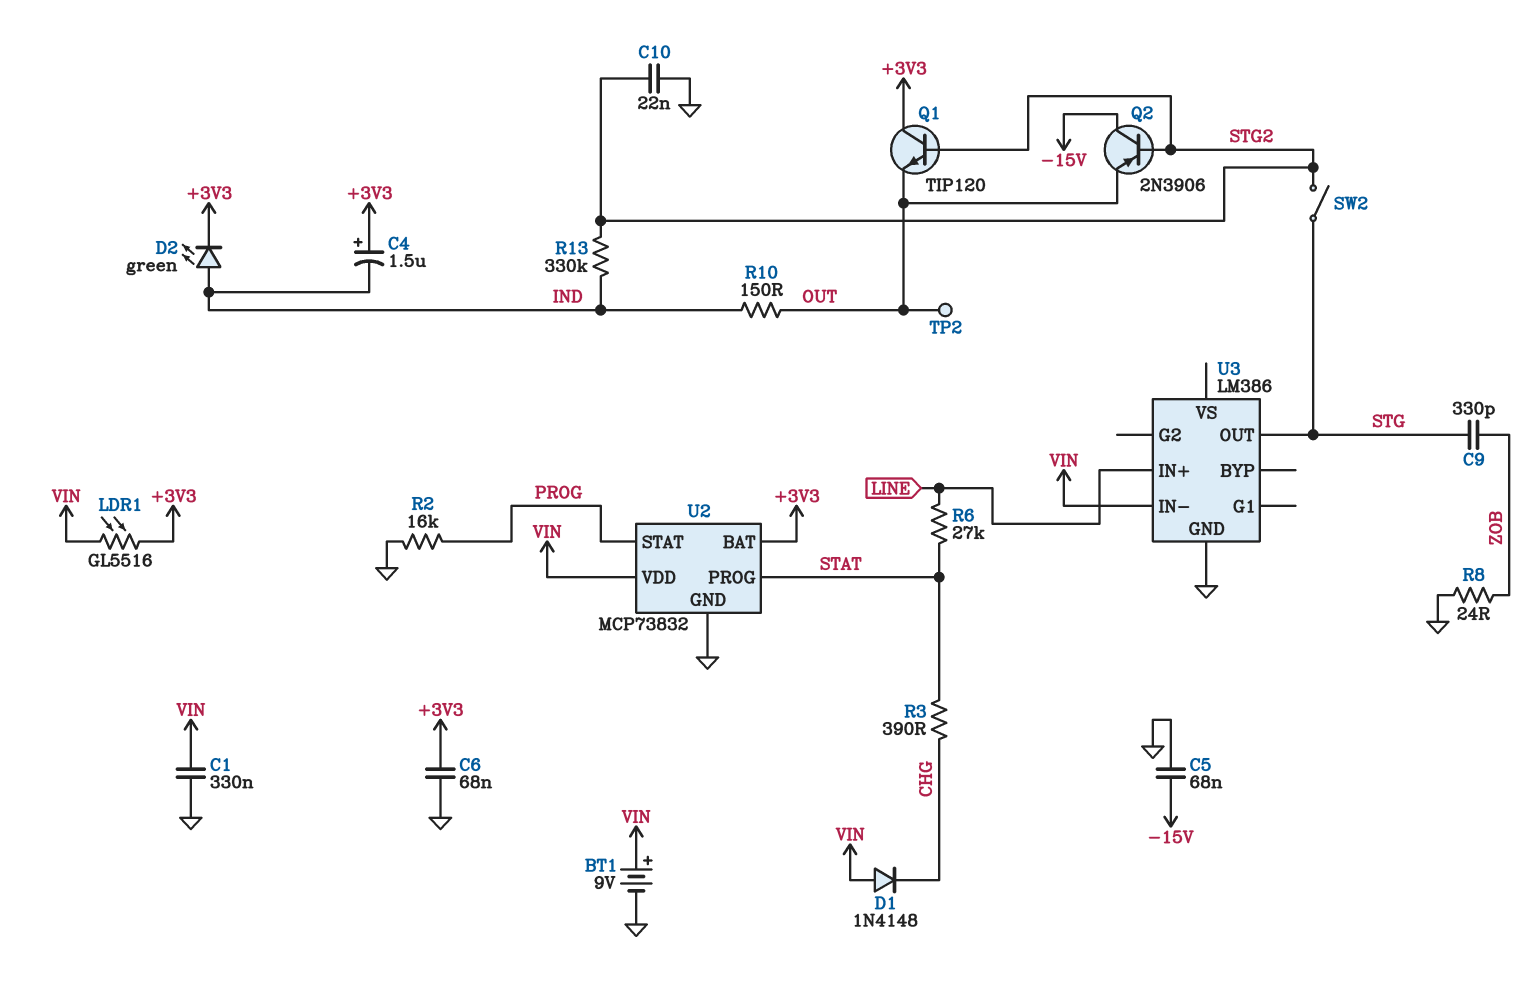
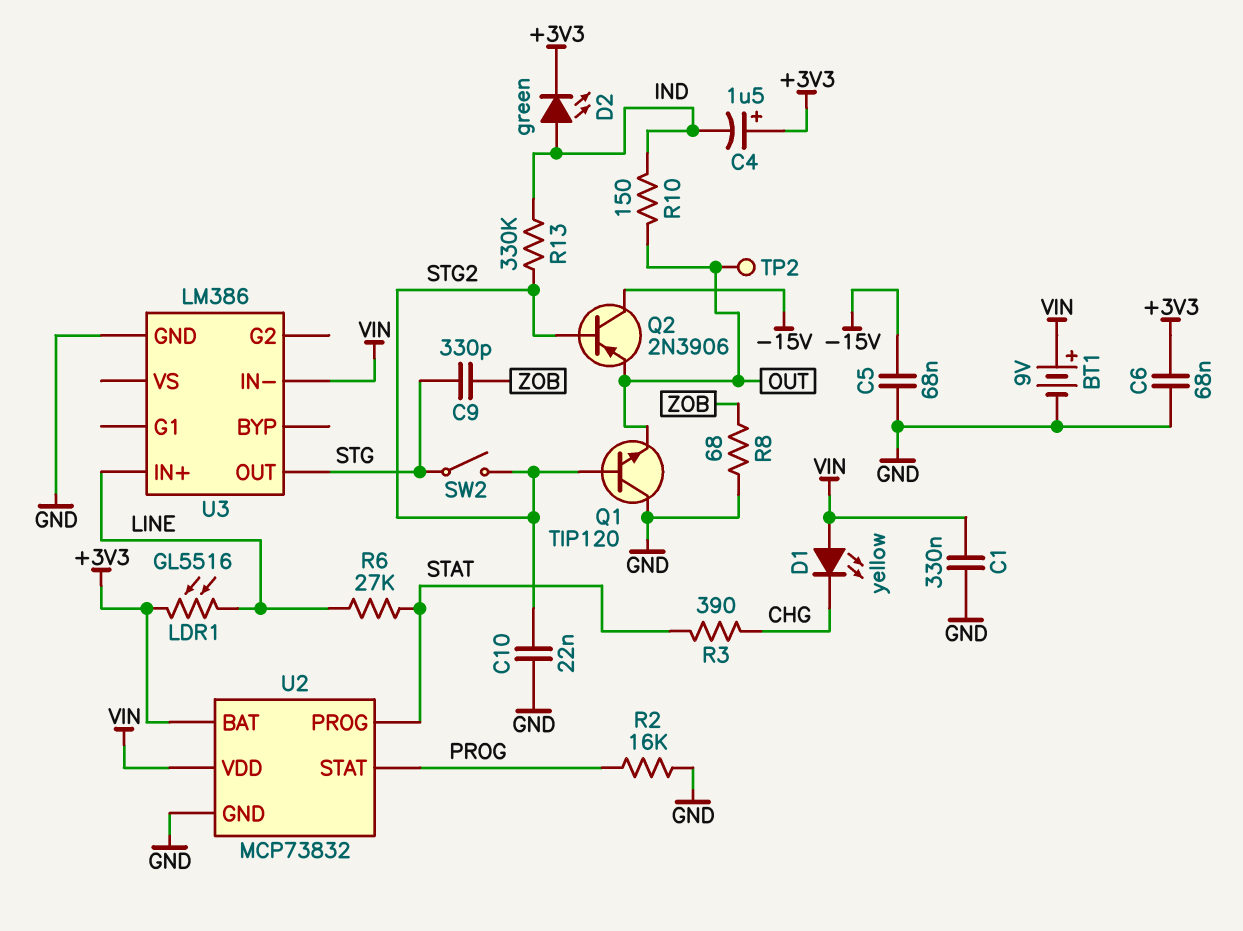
D1: diode 1N4148 (A VIN, K CHG) -> LED yellow (A VIN, K CHG)
LDR1: GL5516 (+3V3, VIN) -> GL5516 (+3V3, LINE)
Q1: NPN TIP120 (B STG2, C +3V3, E OUT) -> NPN TIP120 (B STG2, C GND, E OUT)
R8: 24 (GND, ZOB) -> 68 (GND, ZOB)

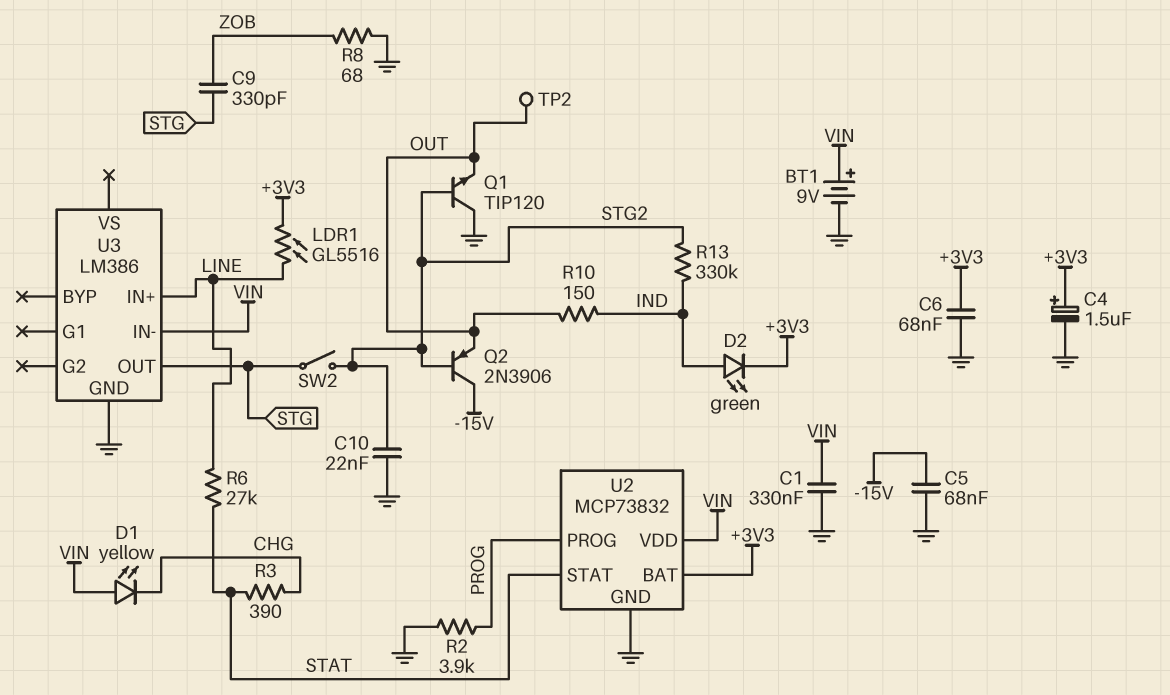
C4: 1.5uF (plus +3V3, minus IND) -> 1.5uF (plus +3V3, minus GND)
R2: 16k (GND, PROG) -> 3.9k (GND, PROG)
U2 pin PROG: STAT -> PROG
U2 pin STAT: PROG -> STAT

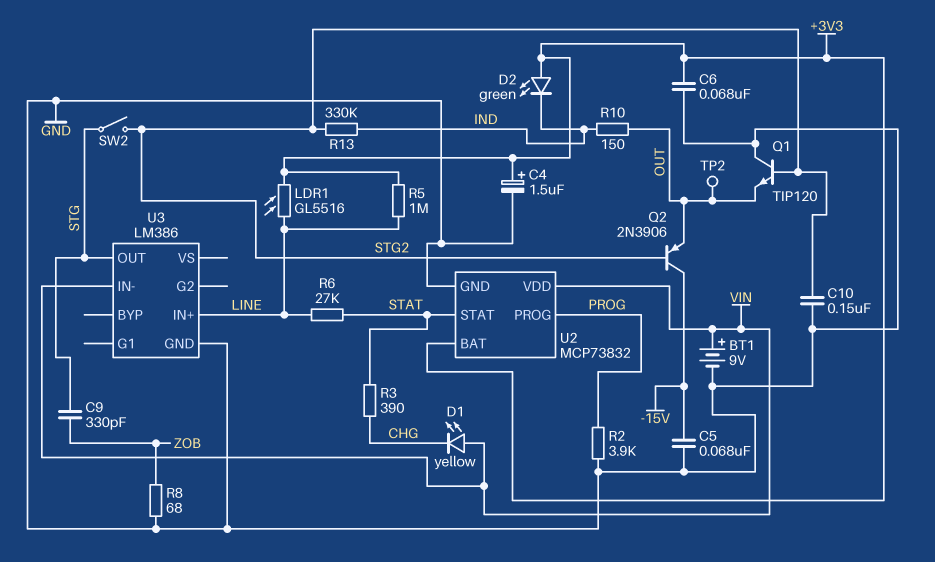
C1: 330nF (GND, VIN) -> none
C10: 22nF (GND, STG2) -> 150nF (GND, STG2)
D2: LED green (A IND, K +3V3) -> LED green (A +3V3, K IND)
R5: none -> 1M (+3V3, LINE)

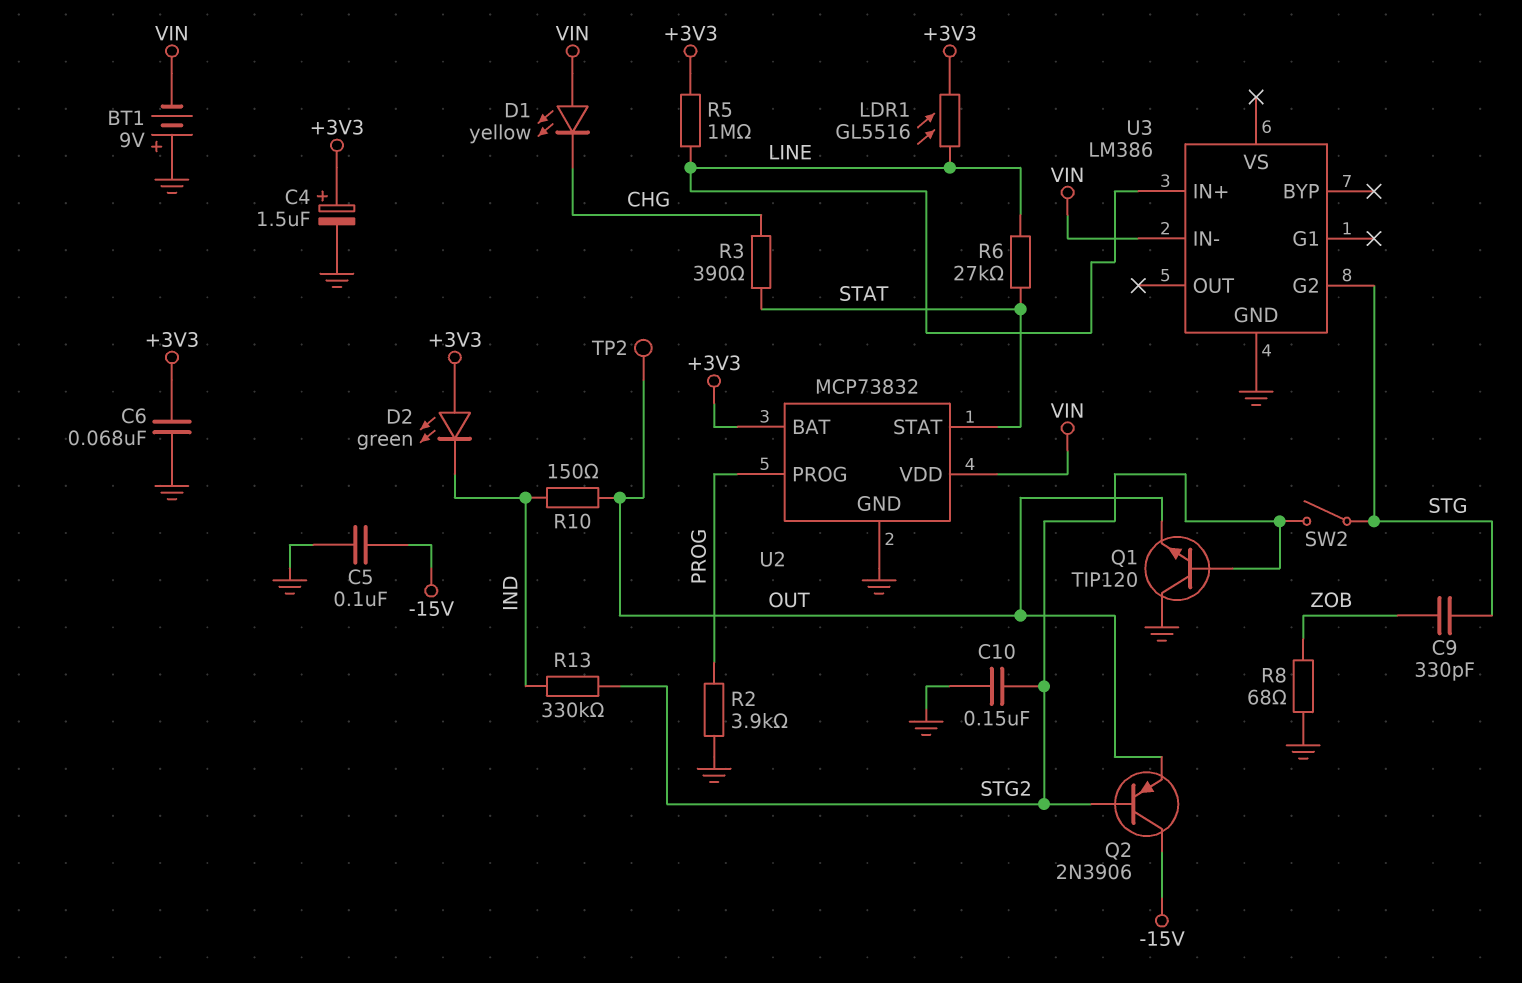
BT1: 9V (plus VIN, minus GND) -> 9V (plus GND, minus VIN)
C5: 68nF (-15V, GND) -> 100nF (-15V, GND)
U3 pin G2: none -> STG
U3 pin OUT: STG -> none

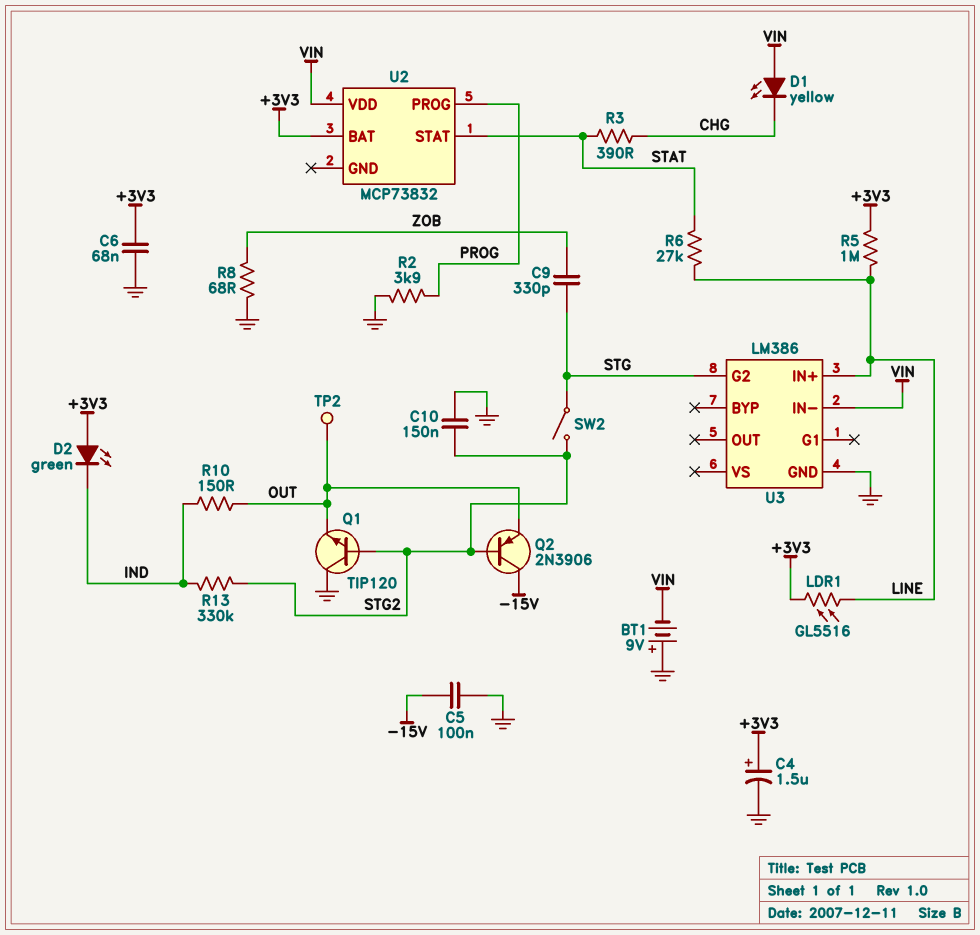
U2 pin GND: GND -> none

